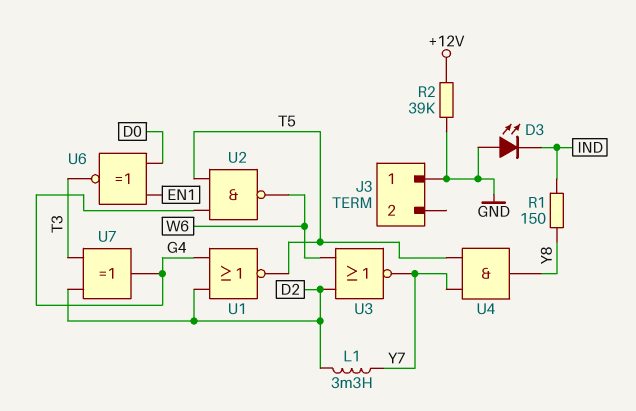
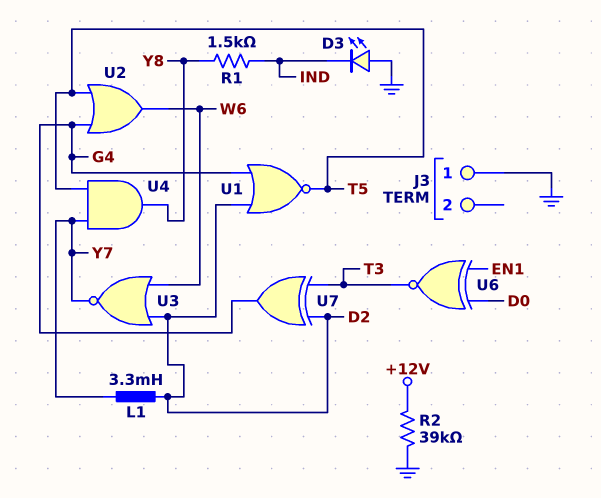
R1: 150 (IND, Y8) -> 1.5k (IND, Y8)
U2: NAND (in G4, in T5, out W6) -> OR (in G4, in T5, out W6)

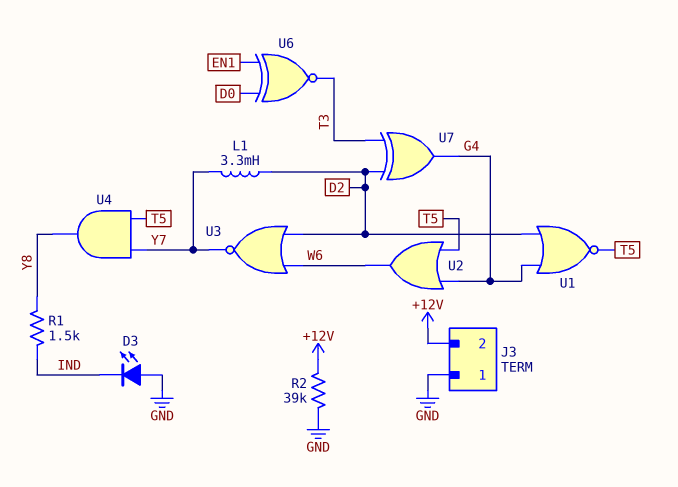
J3 pin 2: none -> +12V

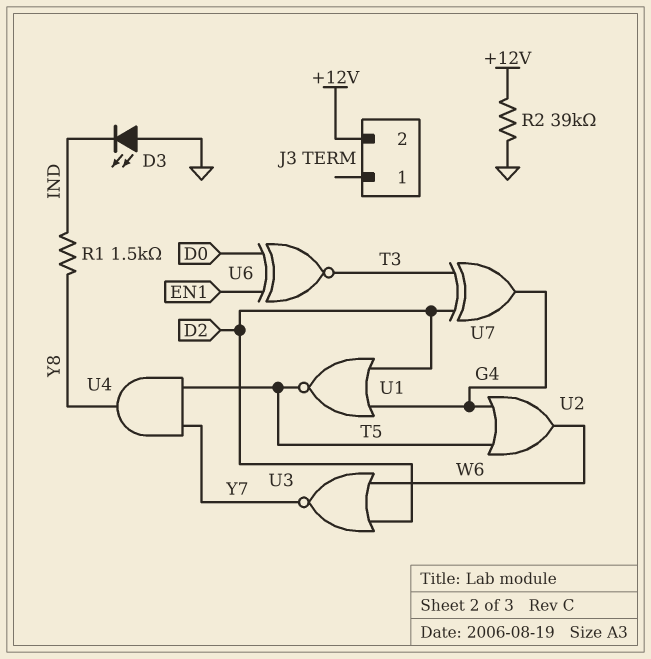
J3 pin 1: GND -> none
L1: 3.3mH (D2, Y7) -> none

